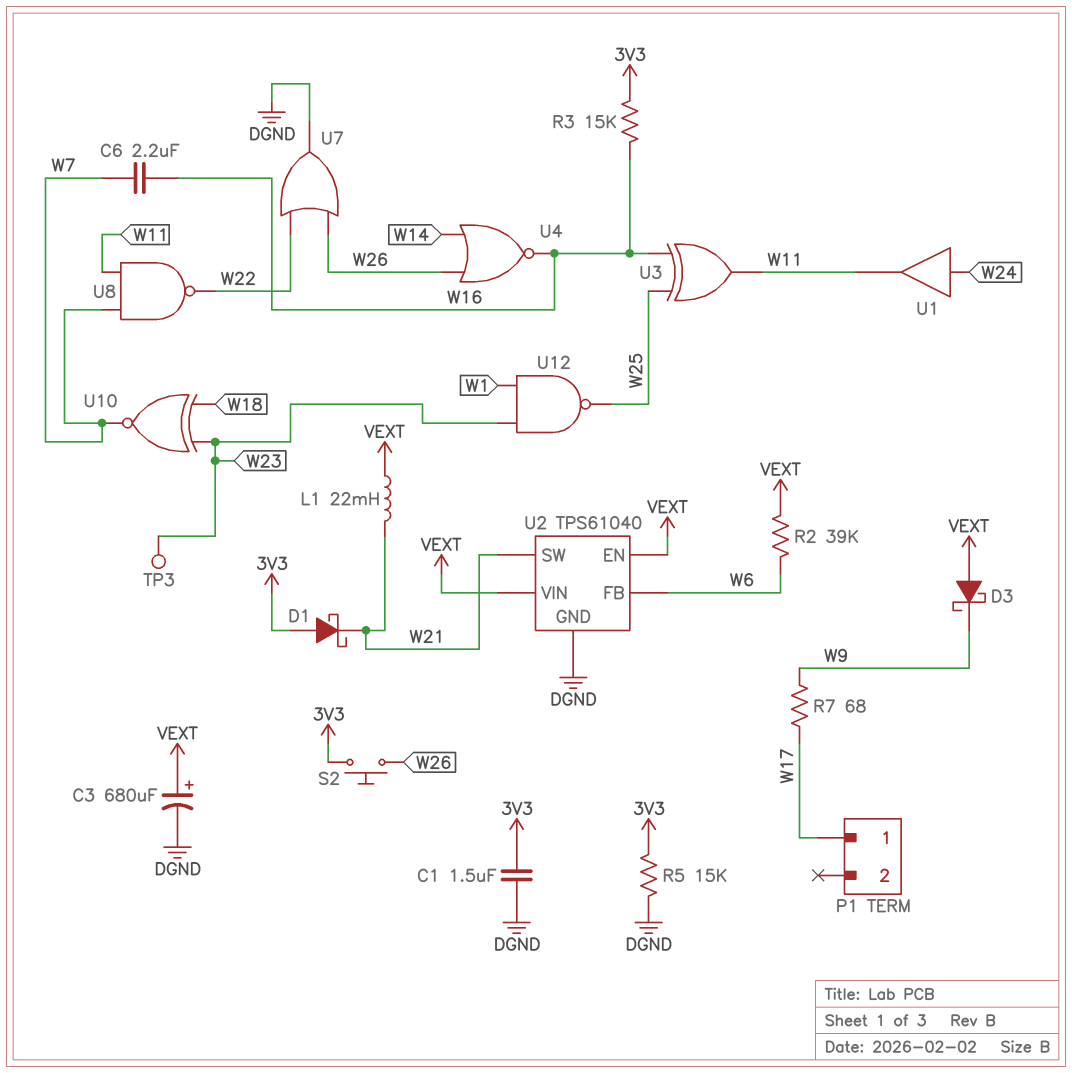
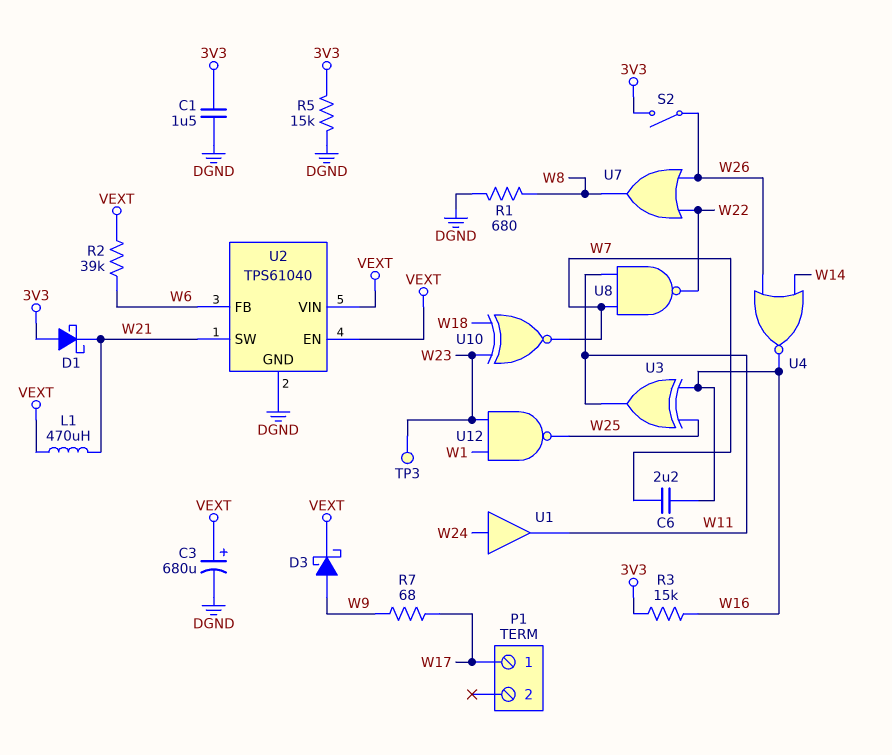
D3: schottky (A VEXT, K W9) -> schottky (A W9, K VEXT)
L1: 22mH (VEXT, W21) -> 470uH (VEXT, W21)
R1: none -> 680 (DGND, W8)
S2: button (3V3, W26) -> switch (3V3, W26)
U7: OR (in W22, in W26, out DGND) -> OR (in W22, in W26, out W8)

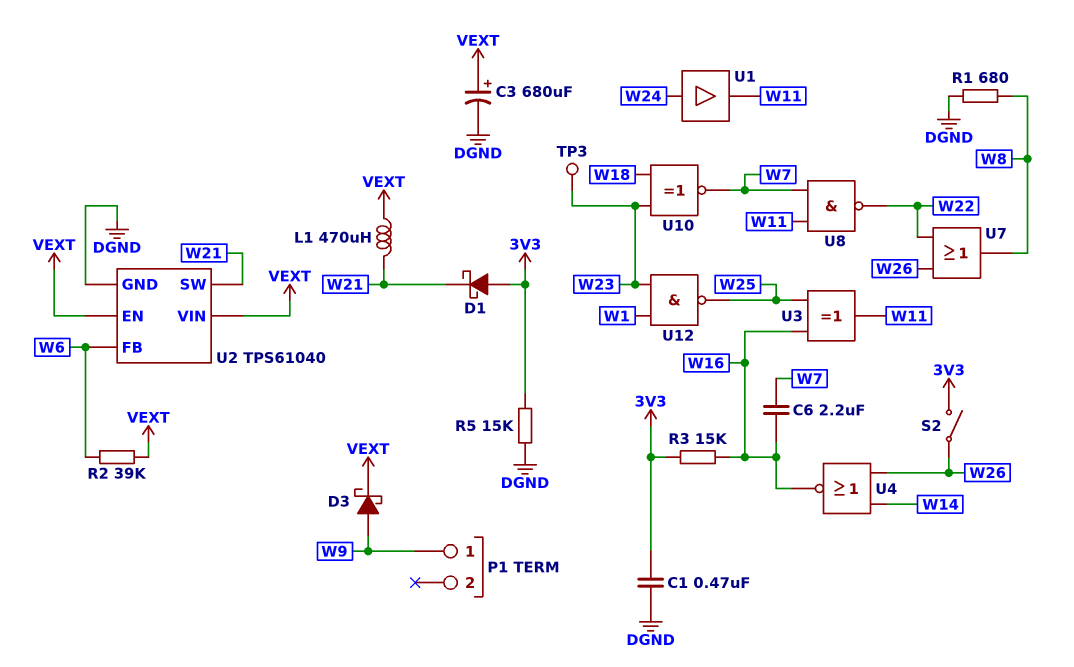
C1: 1.5uF (3V3, DGND) -> 470nF (3V3, DGND)
P1 pin 1: W17 -> W9
R7: 68 (W9, W17) -> none

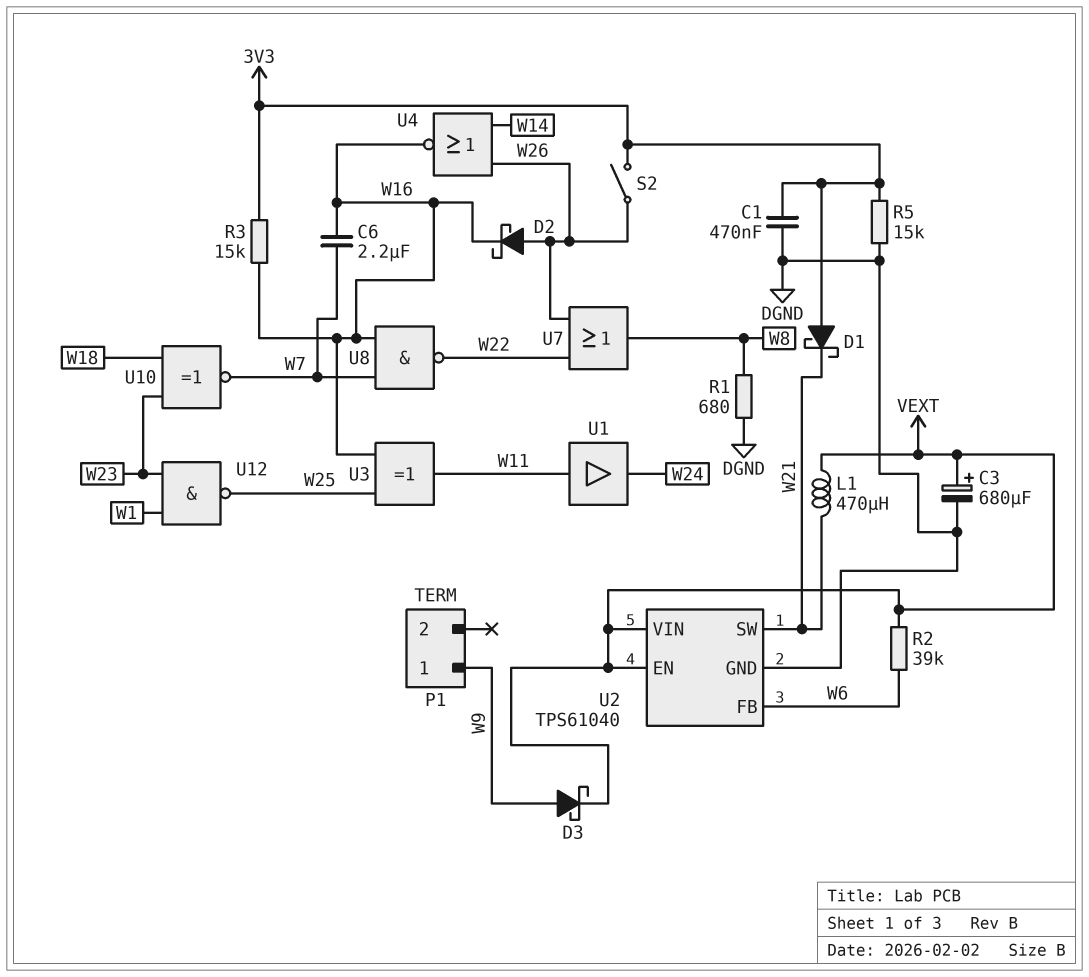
D2: none -> schottky (A W26, K W16)
TP3: test point (W23) -> none
U1: buffer (in W24, out W11) -> buffer (in W11, out W24)
U8: NAND (in W7, in W11, out W22) -> NAND (in W7, in W16, out W22)

